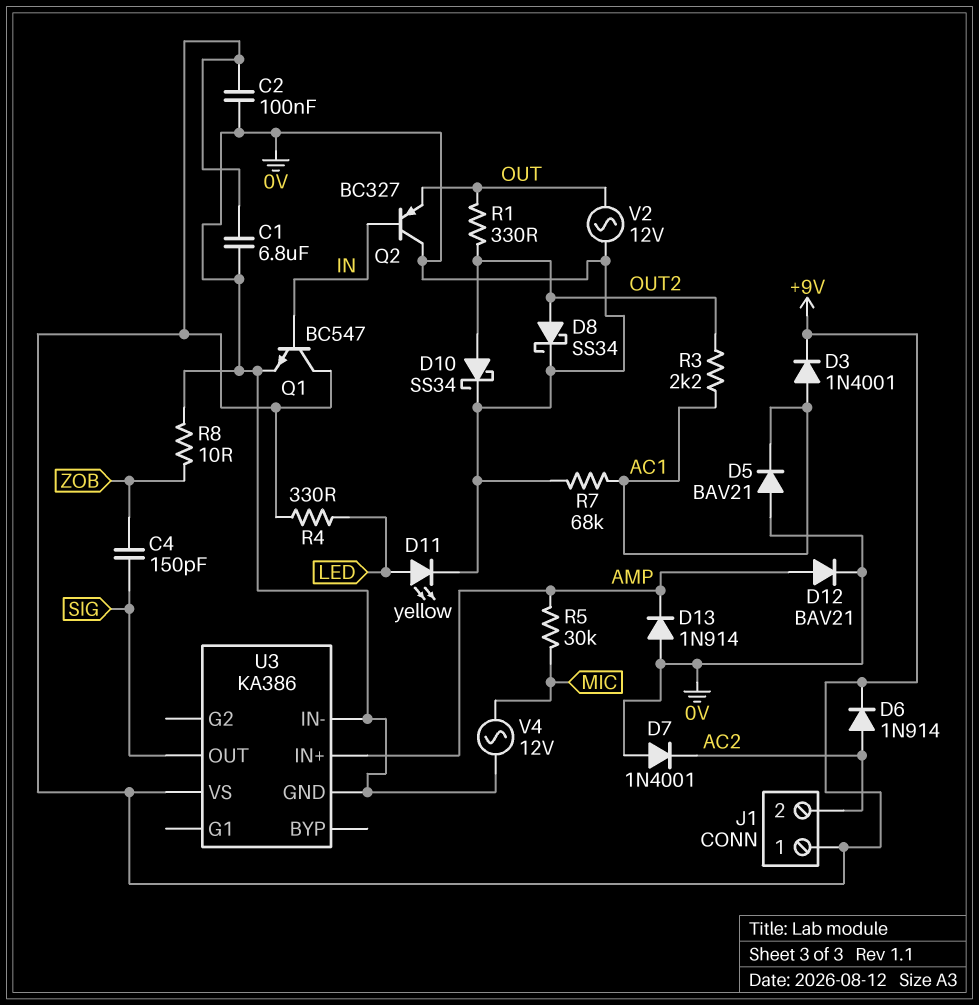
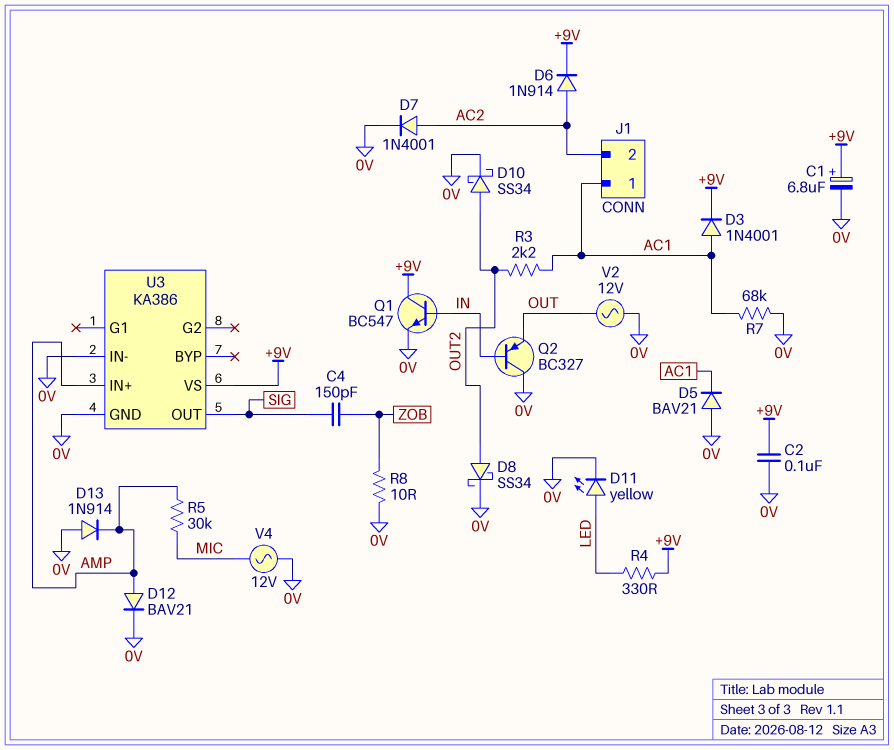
C1: 6.8uF (+9V, 0V) -> 6.8uF (plus +9V, minus 0V)
D7: diode 1N4001 (A 0V, K AC2) -> diode 1N4001 (A AC2, K 0V)
J1 pin 1: +9V -> AC1
R1: 330 (OUT, OUT2) -> none

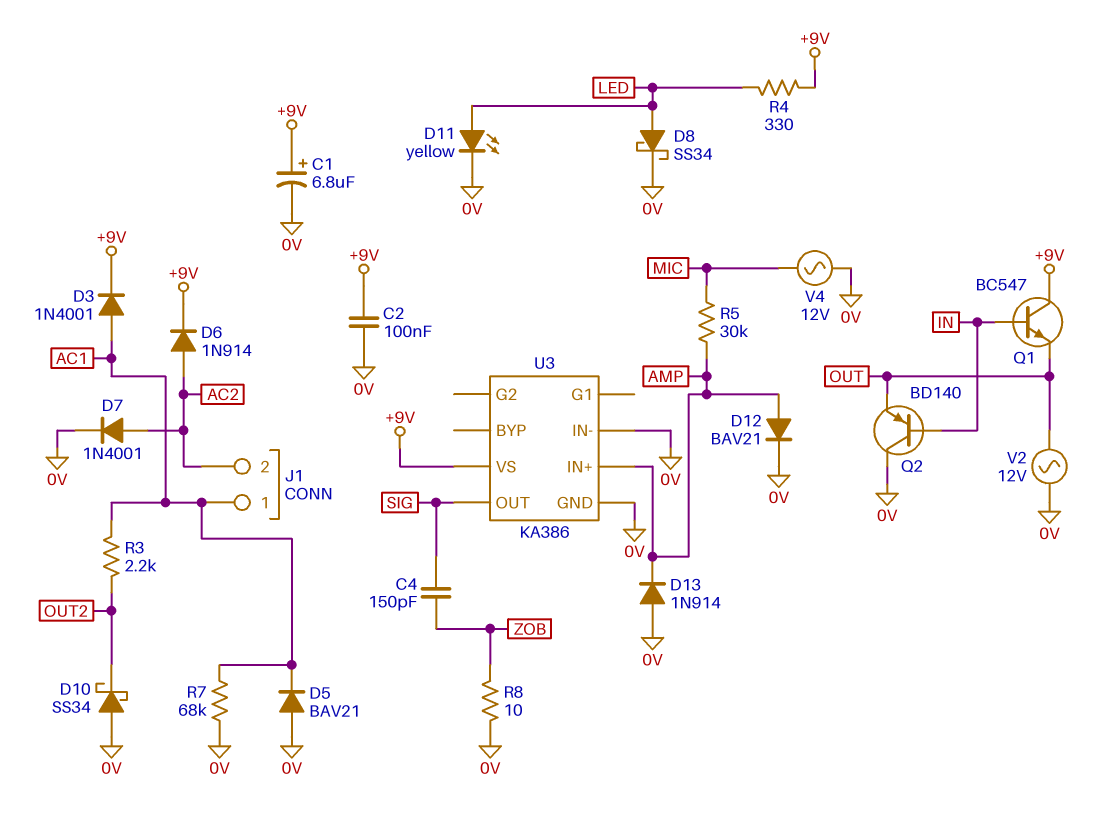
D8: schottky SS34 (A OUT2, K 0V) -> schottky SS34 (A LED, K 0V)
D10: schottky SS34 (A OUT2, K 0V) -> schottky SS34 (A 0V, K OUT2)
Q1: NPN BC547 (B IN, C +9V, E 0V) -> NPN BC547 (B IN, C +9V, E OUT)
Q2: PNP BC327 (B IN, C 0V, E OUT) -> PNP BD140 (B IN, C 0V, E OUT)

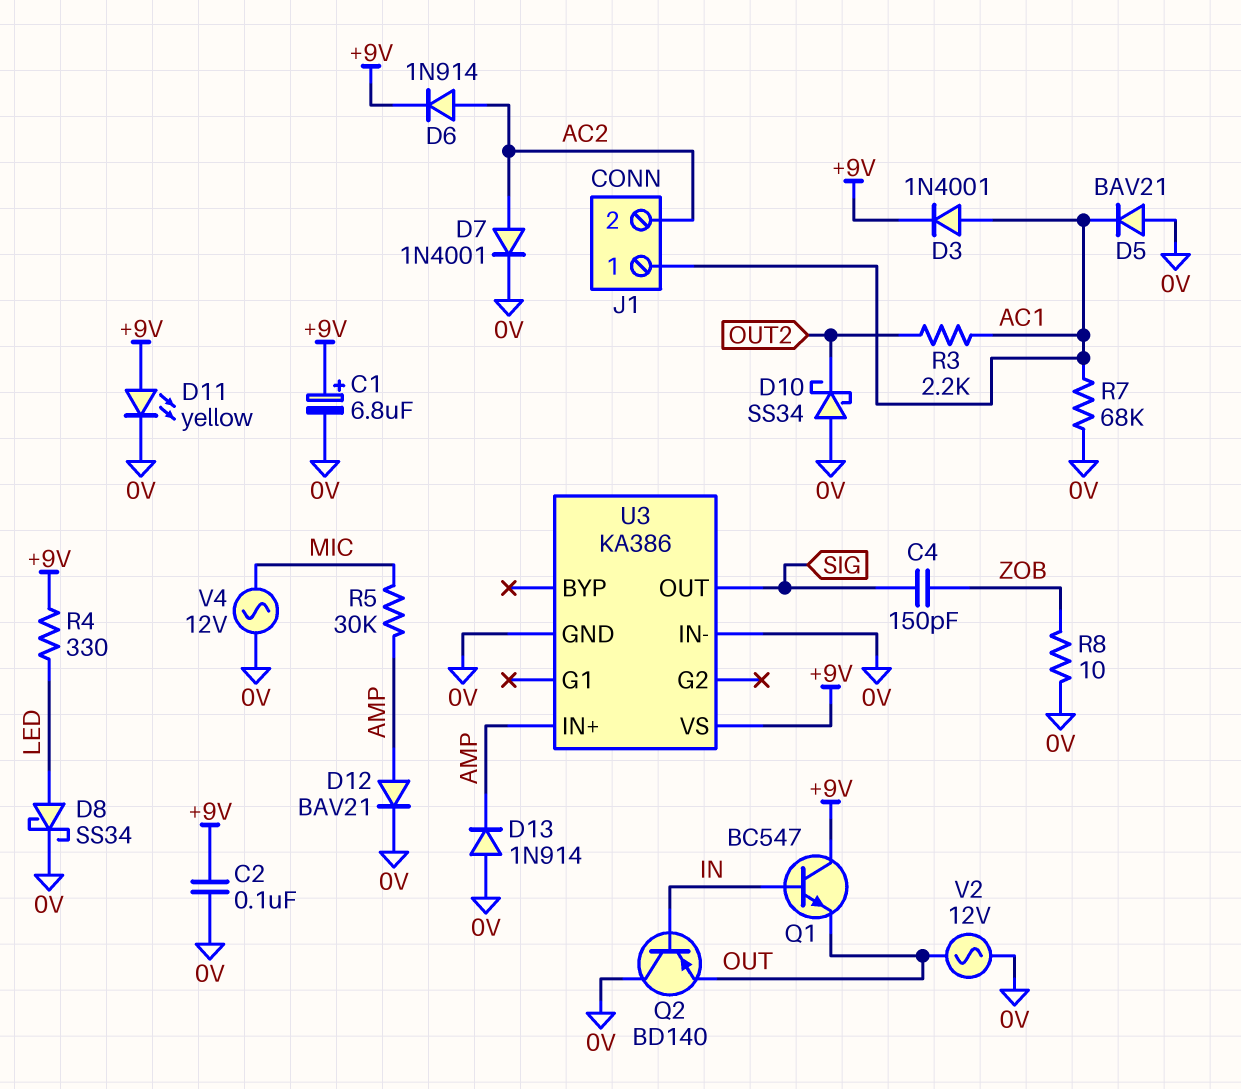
D11: LED yellow (A LED, K 0V) -> LED yellow (A +9V, K 0V)

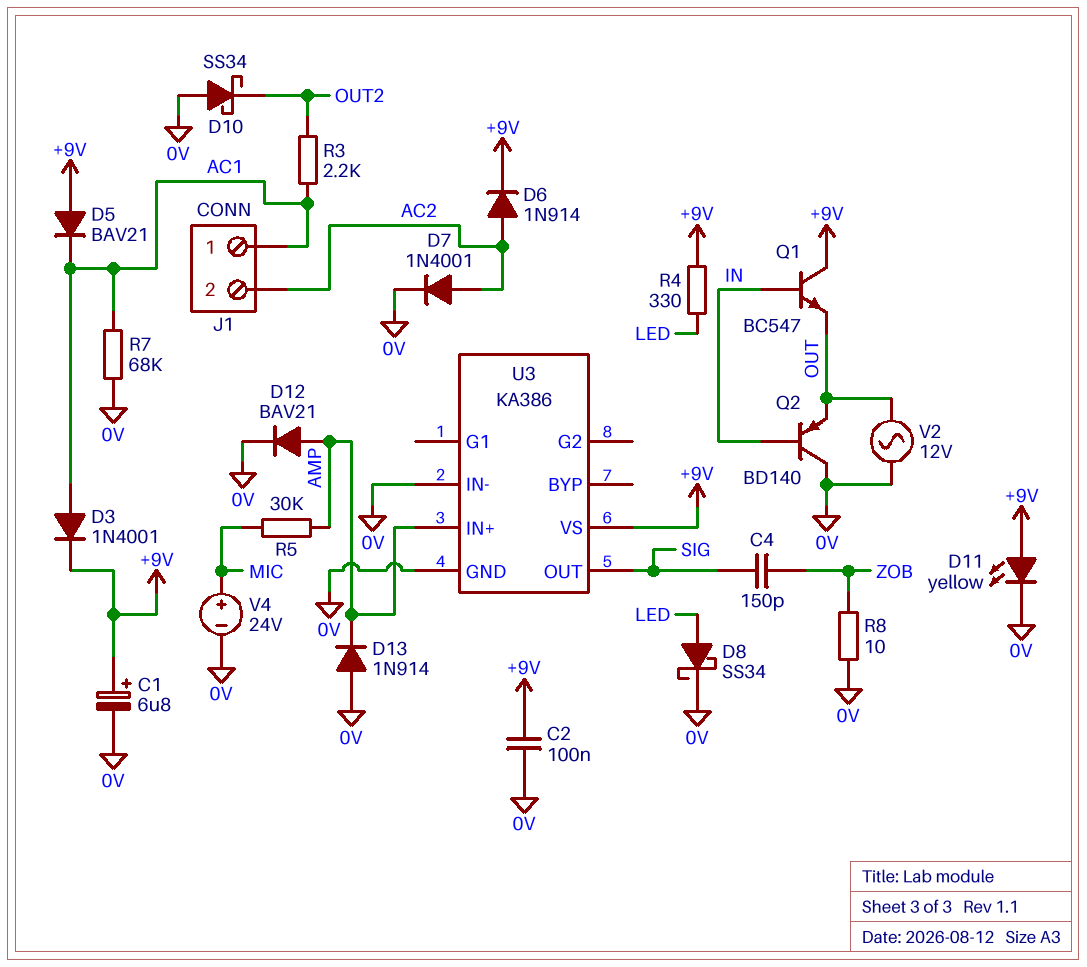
D5: diode BAV21 (A 0V, K AC1) -> diode BAV21 (A +9V, K AC1)
V4: AC 12V (0V, MIC) -> 24V (plus MIC, minus 0V)

